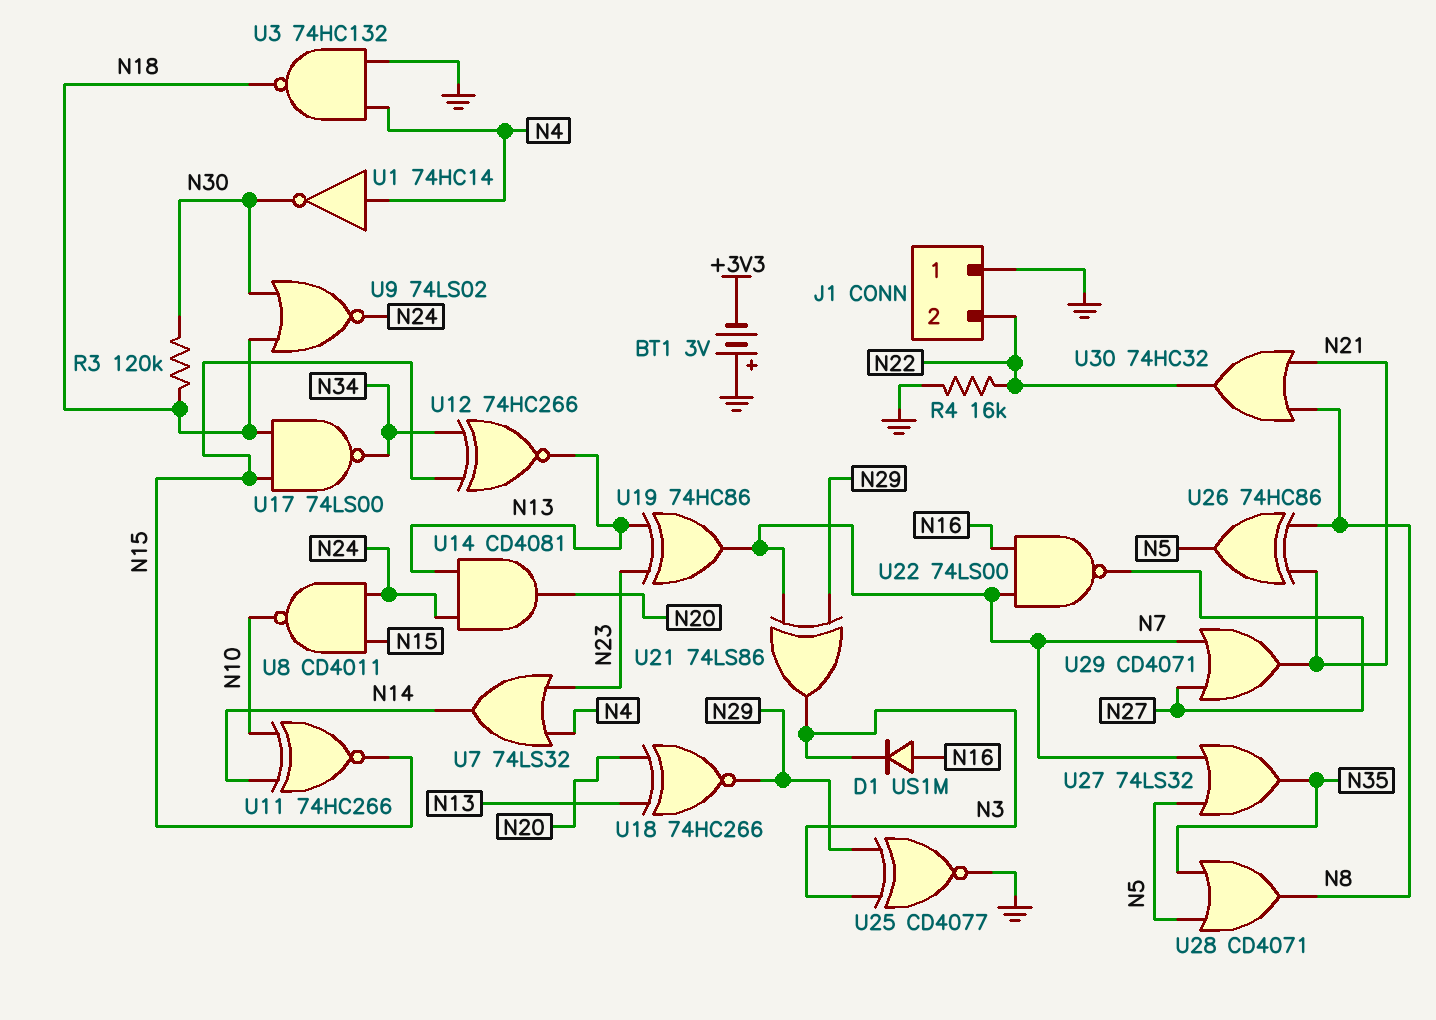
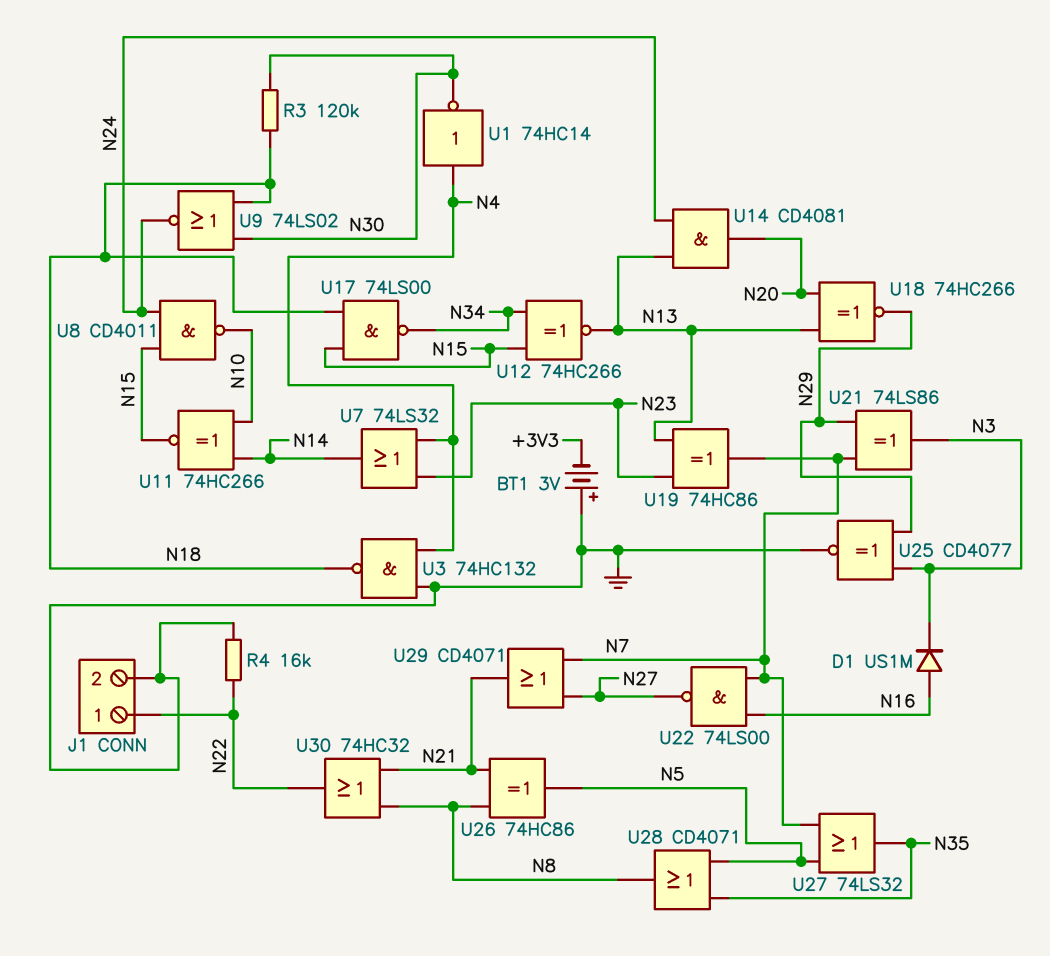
J1 pin 1: GND -> N22
J1 pin 2: N22 -> GND

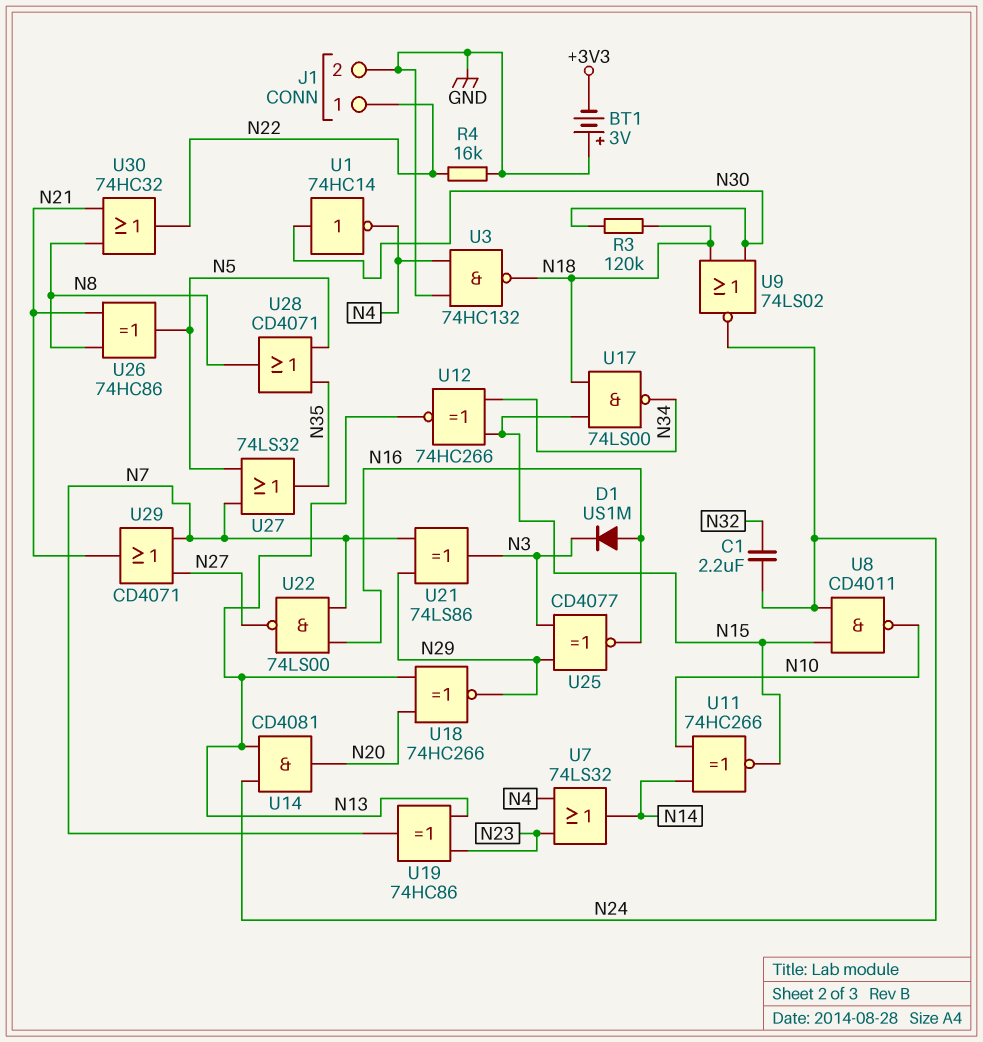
C1: none -> 2.2uF (N24, N32)
U1: NOT 74HC14 (in N4, out N30) -> NOT 74HC14 (in N30, out N4)
U25: XNOR CD4077 (in N3, in N29, out GND) -> XNOR CD4077 (in N3, in N29, out N16)

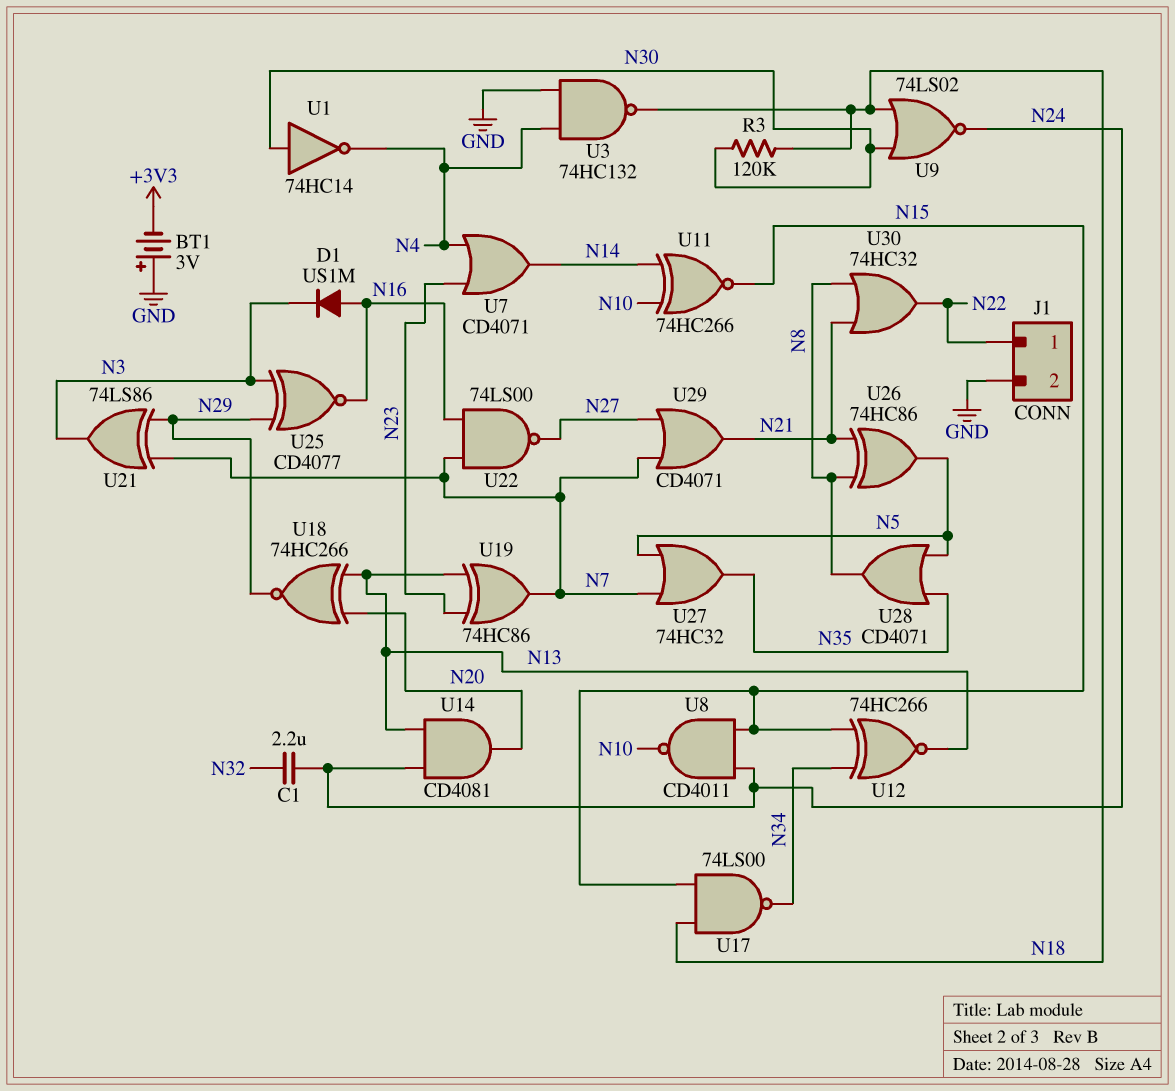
R4: 16k (GND, N22) -> none
U7: OR 74LS32 (in N4, in N23, out N14) -> OR CD4071 (in N4, in N23, out N14)
U27: OR 74LS32 (in N5, in N7, out N35) -> OR 74HC32 (in N5, in N7, out N35)

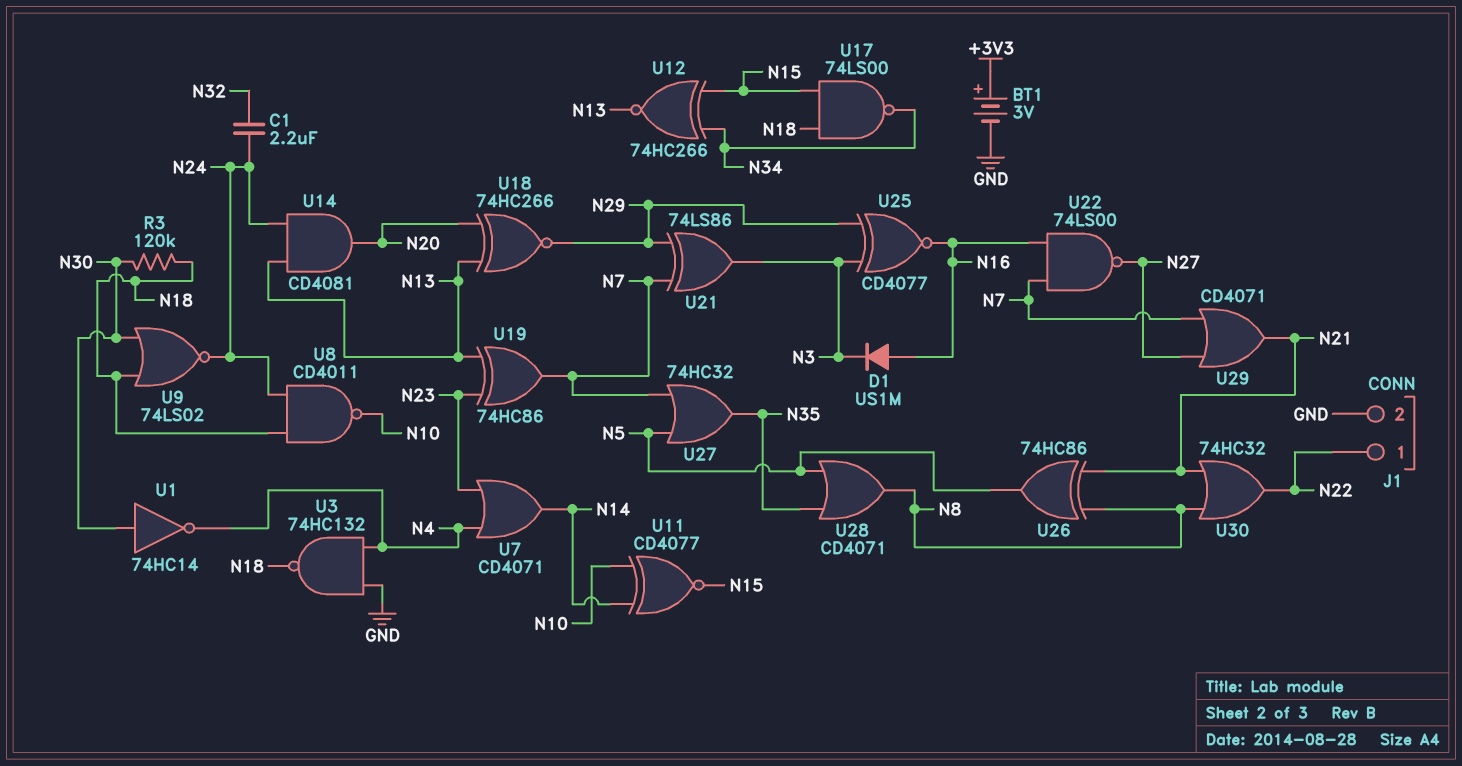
BT1: 3V (plus GND, minus +3V3) -> 3V (plus +3V3, minus GND)
U8: NAND CD4011 (in N15, in N24, out N10) -> NAND CD4011 (in N18, in N24, out N10)
U11: XNOR 74HC266 (in N10, in N14, out N15) -> XNOR CD4077 (in N10, in N14, out N15)

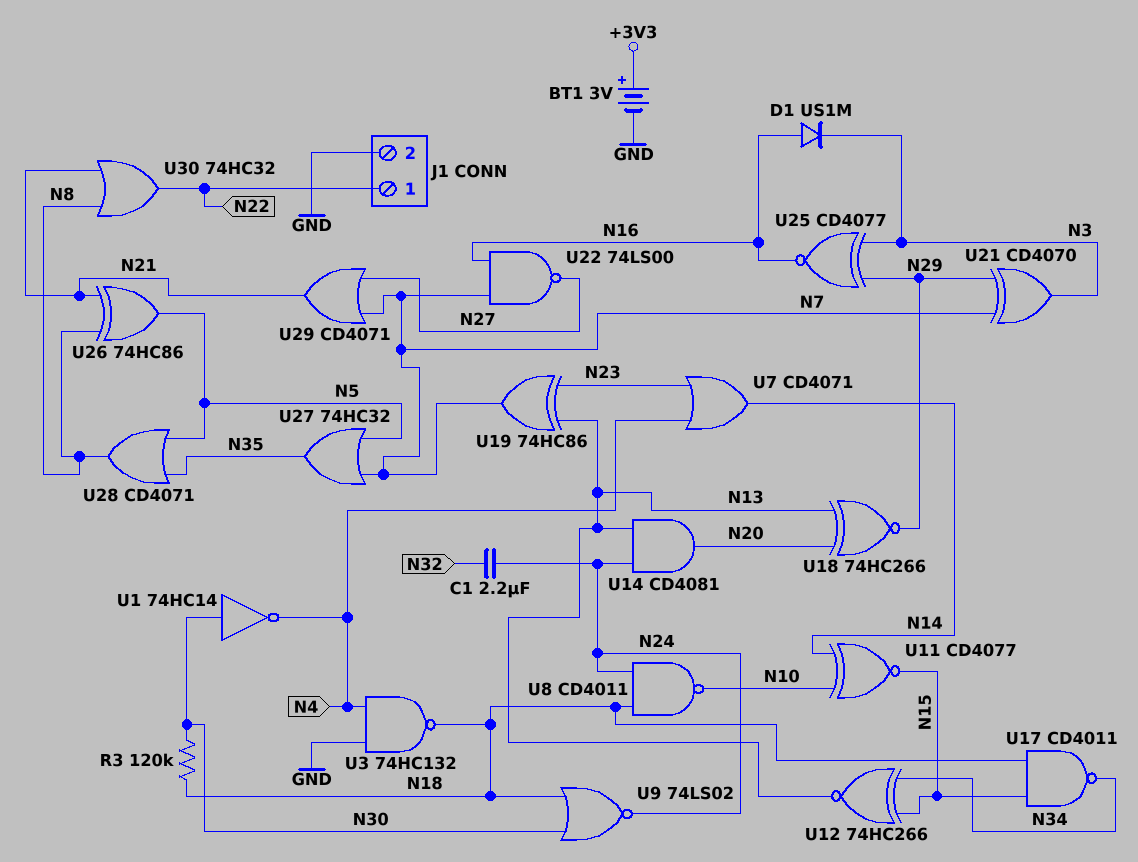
U17: NAND 74LS00 (in N15, in N18, out N34) -> NAND CD4011 (in N15, in N18, out N34)
U21: XOR 74LS86 (in N7, in N29, out N3) -> XOR CD4070 (in N7, in N29, out N3)

